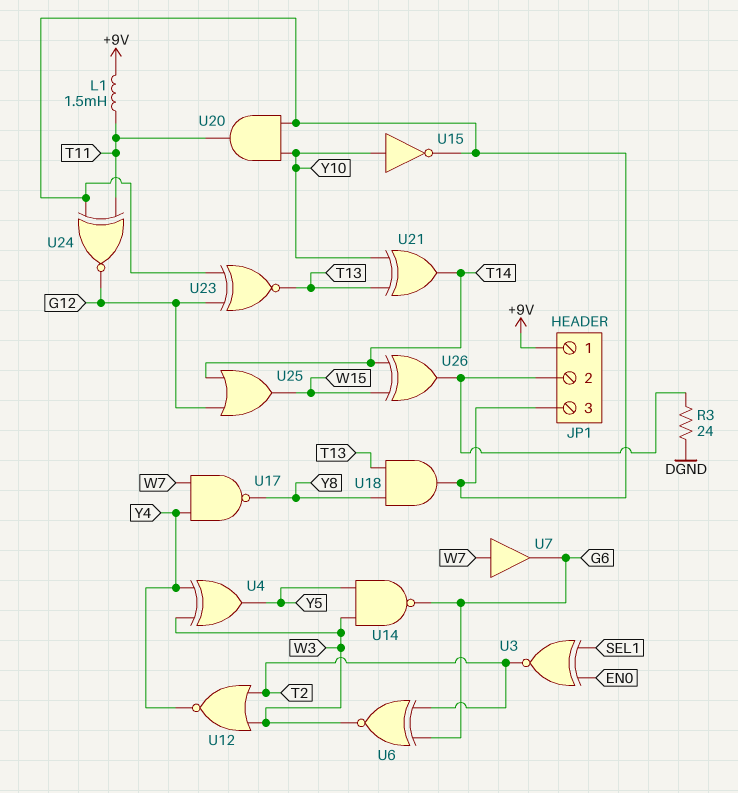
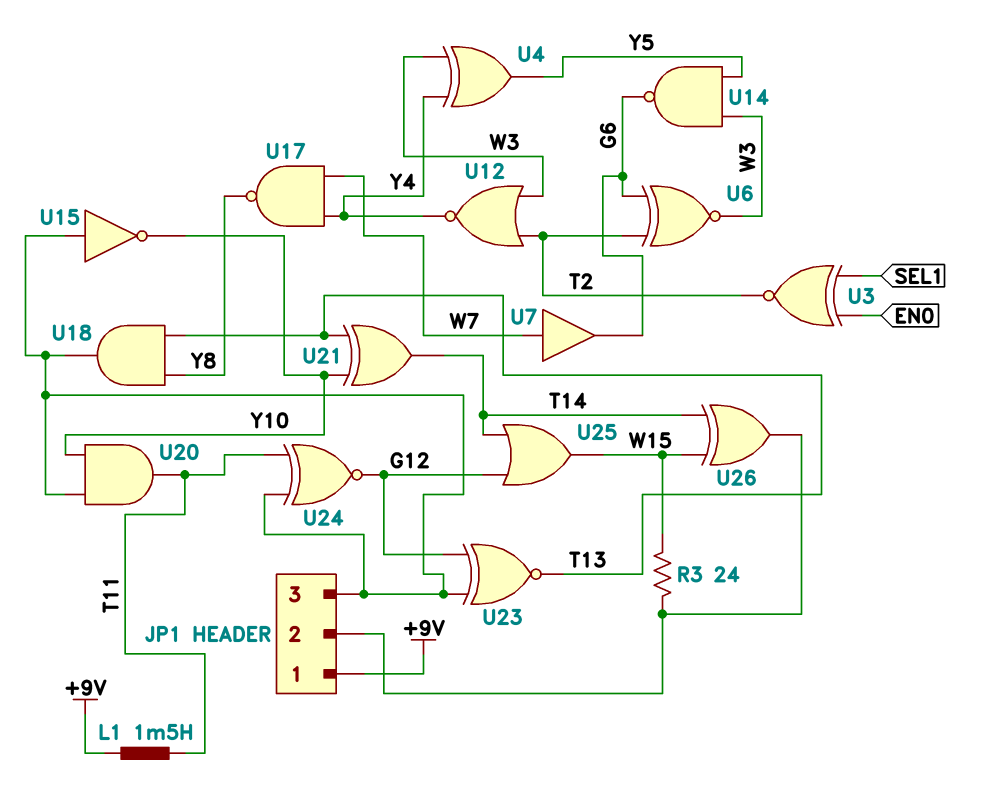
R3: 24 (DGND, JP1/2) -> 24 (JP1/2, W15)
U15: NOT (in Y10, out JP1/3) -> NOT (in JP1/3, out Y10)

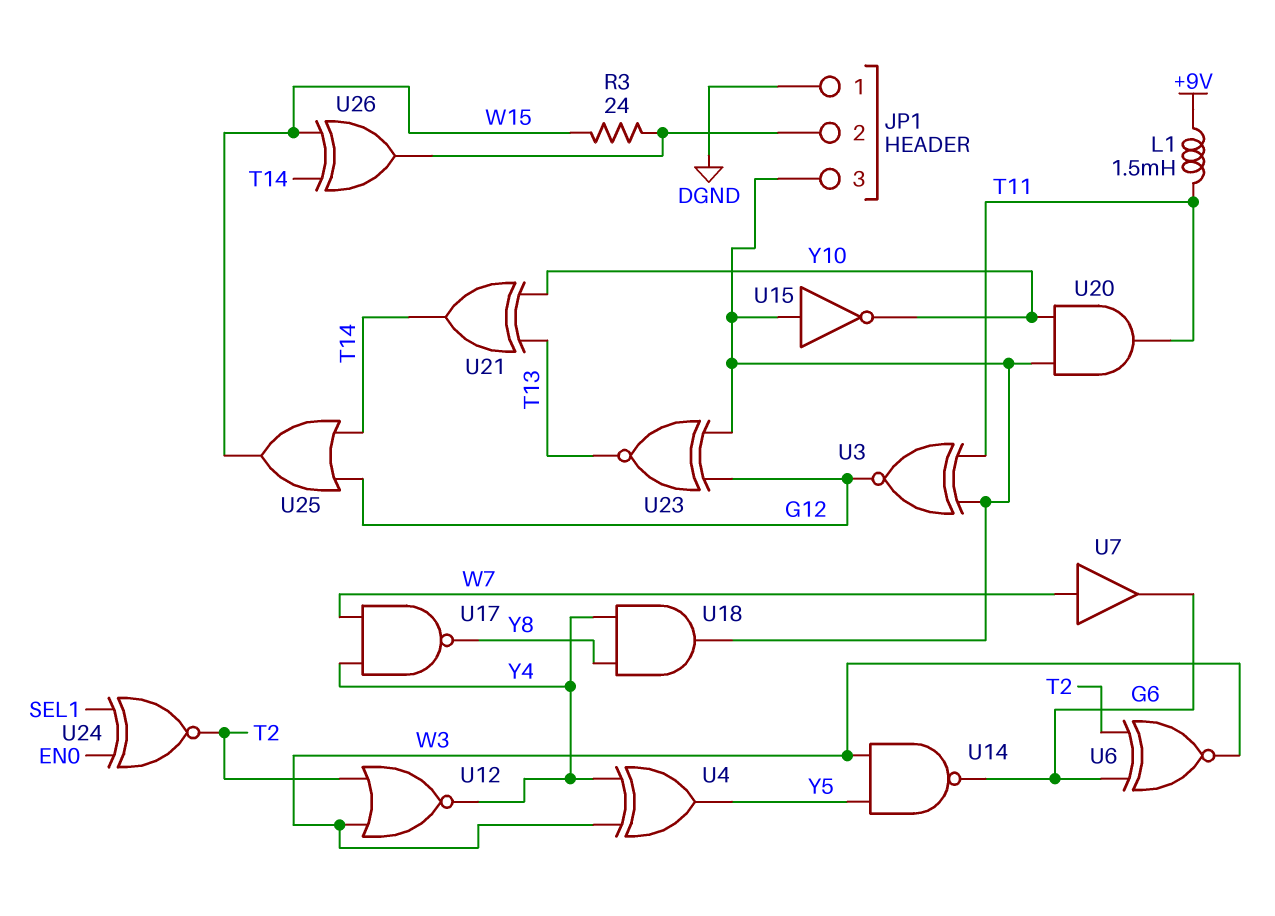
JP1 pin 1: +9V -> DGND
U3: XNOR (in EN0, in SEL1, out T2) -> XNOR (in JP1/3, in T11, out G12)
U18: AND (in T13, in Y8, out JP1/3) -> AND (in Y4, in Y8, out JP1/3)
U24: XNOR (in JP1/3, in T11, out G12) -> XNOR (in EN0, in SEL1, out T2)

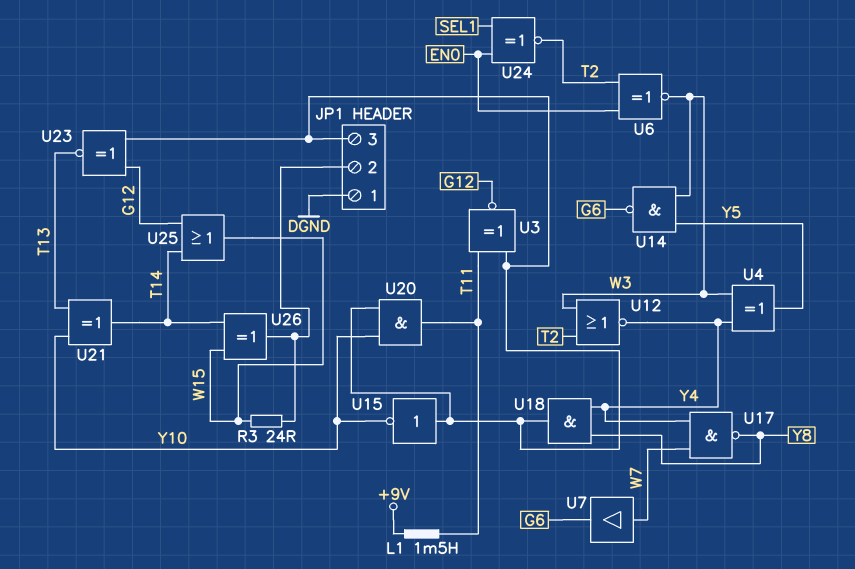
U6: XNOR (in G6, in T2, out W3) -> XNOR (in EN0, in T2, out W3)

